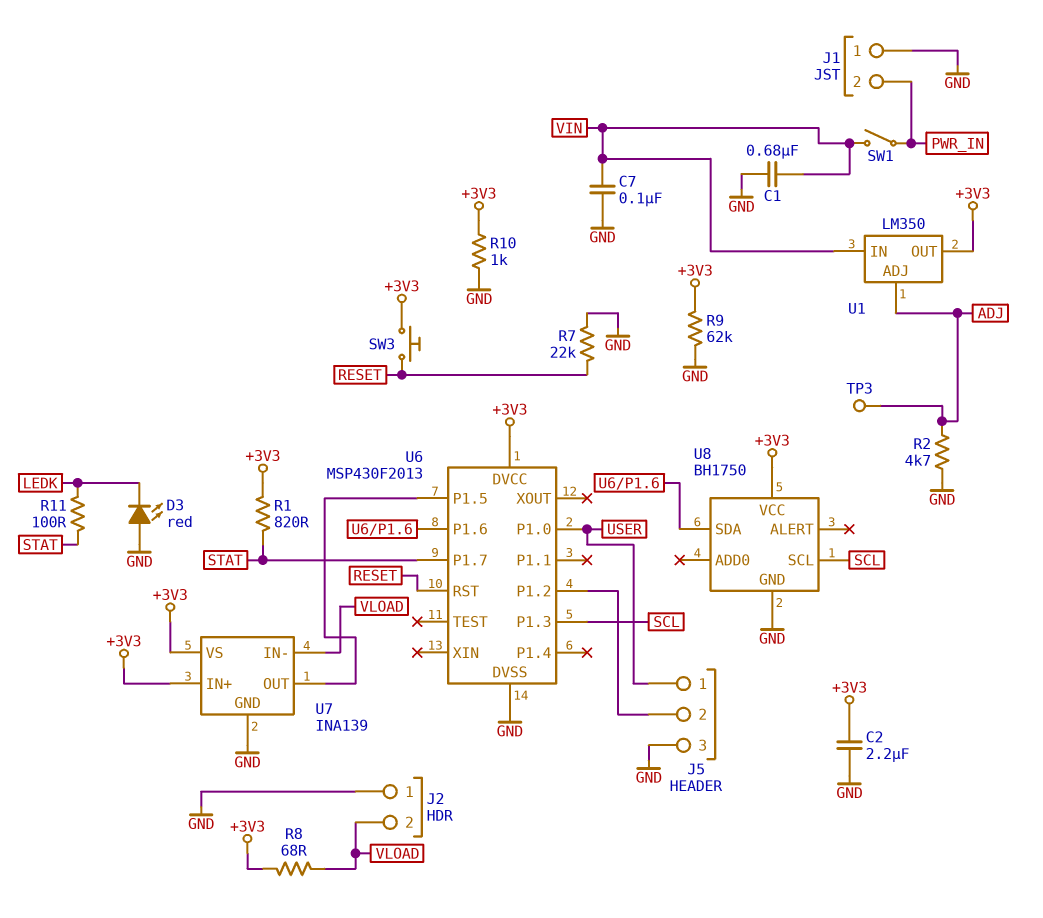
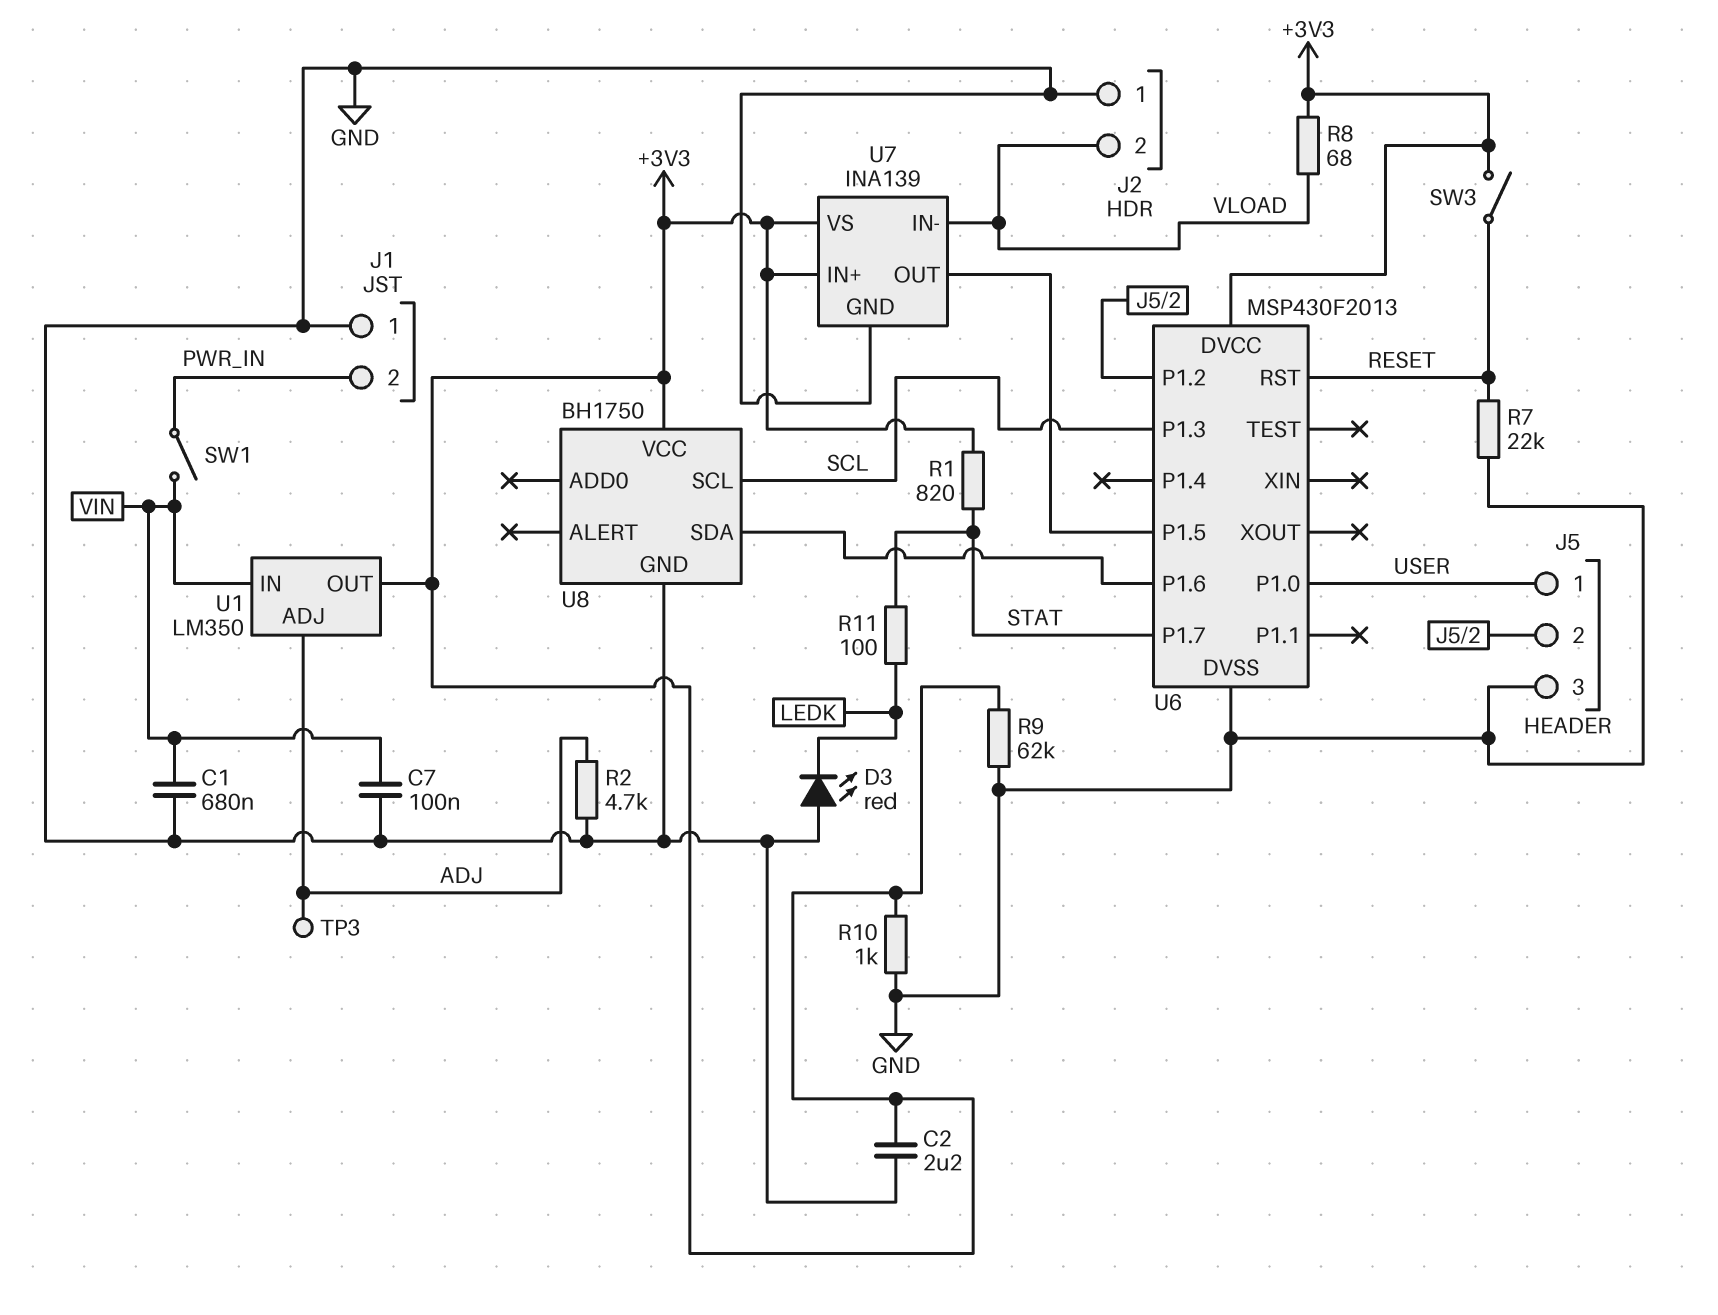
SW3: button (+3V3, RESET) -> switch (+3V3, RESET)

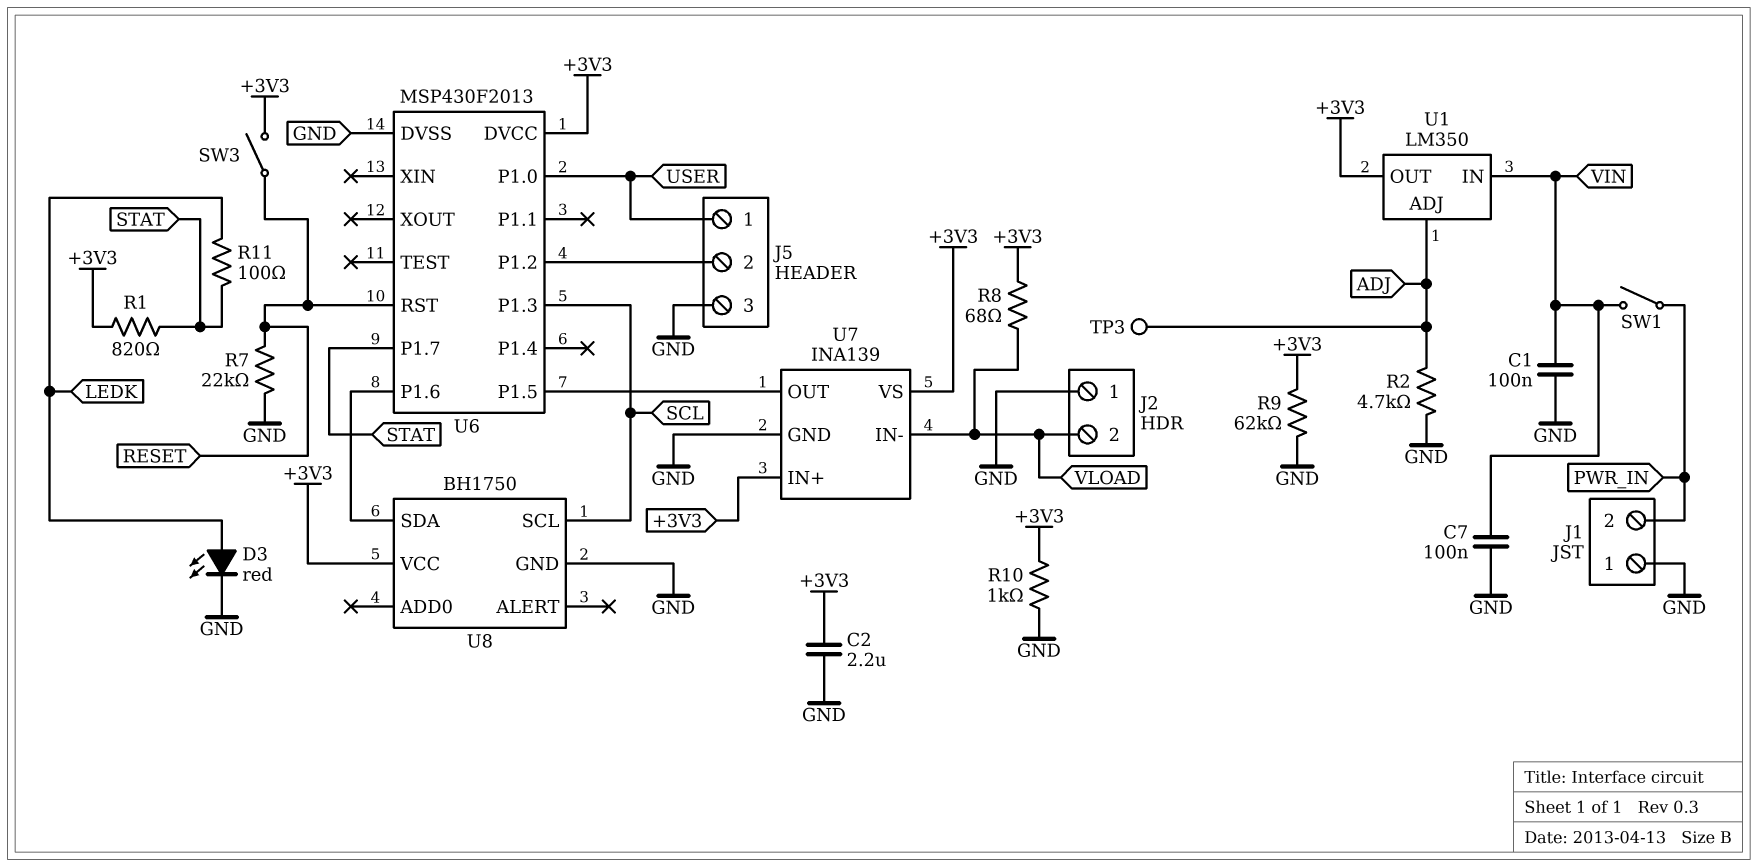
C1: 680nF (GND, VIN) -> 100nF (GND, VIN)
D3: LED red (A GND, K LEDK) -> LED red (A LEDK, K GND)

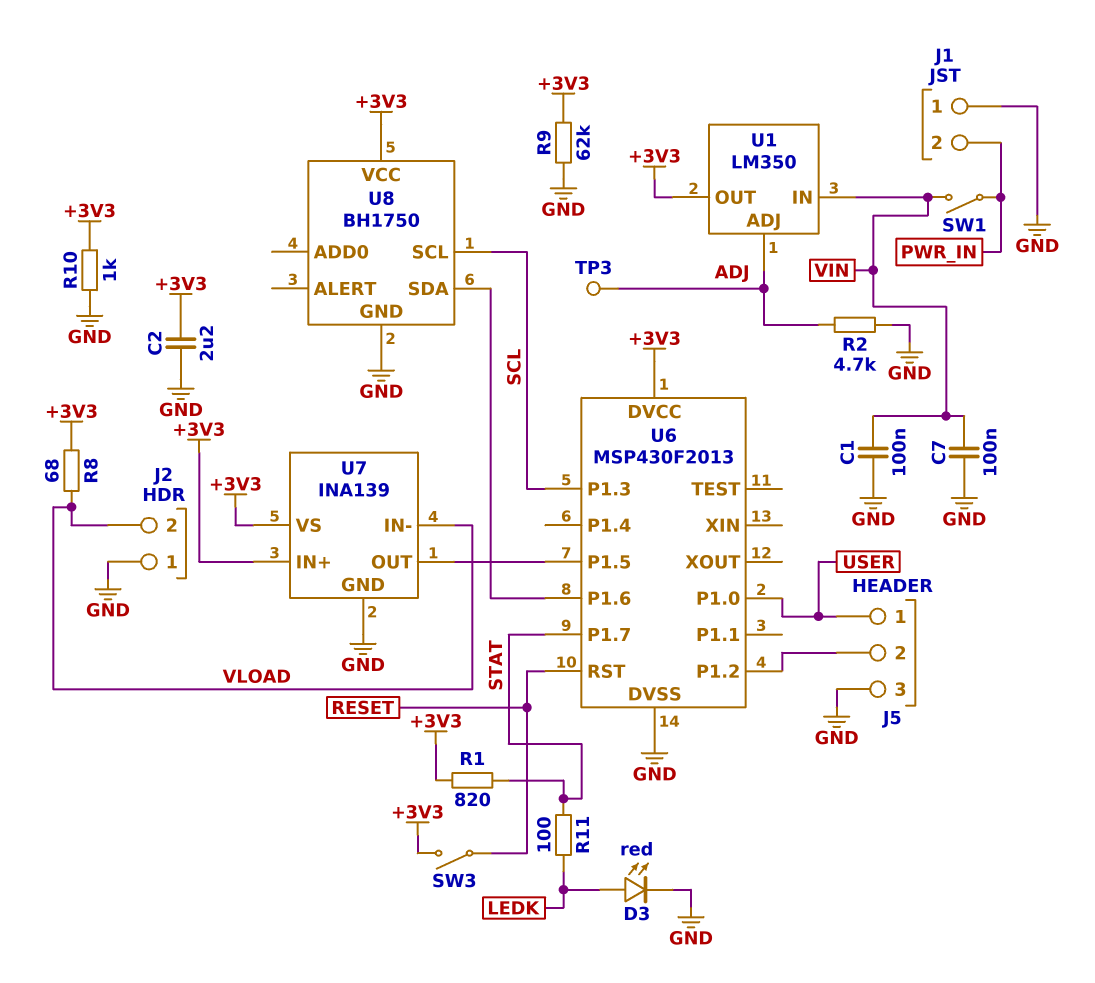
R7: 22k (GND, RESET) -> none

